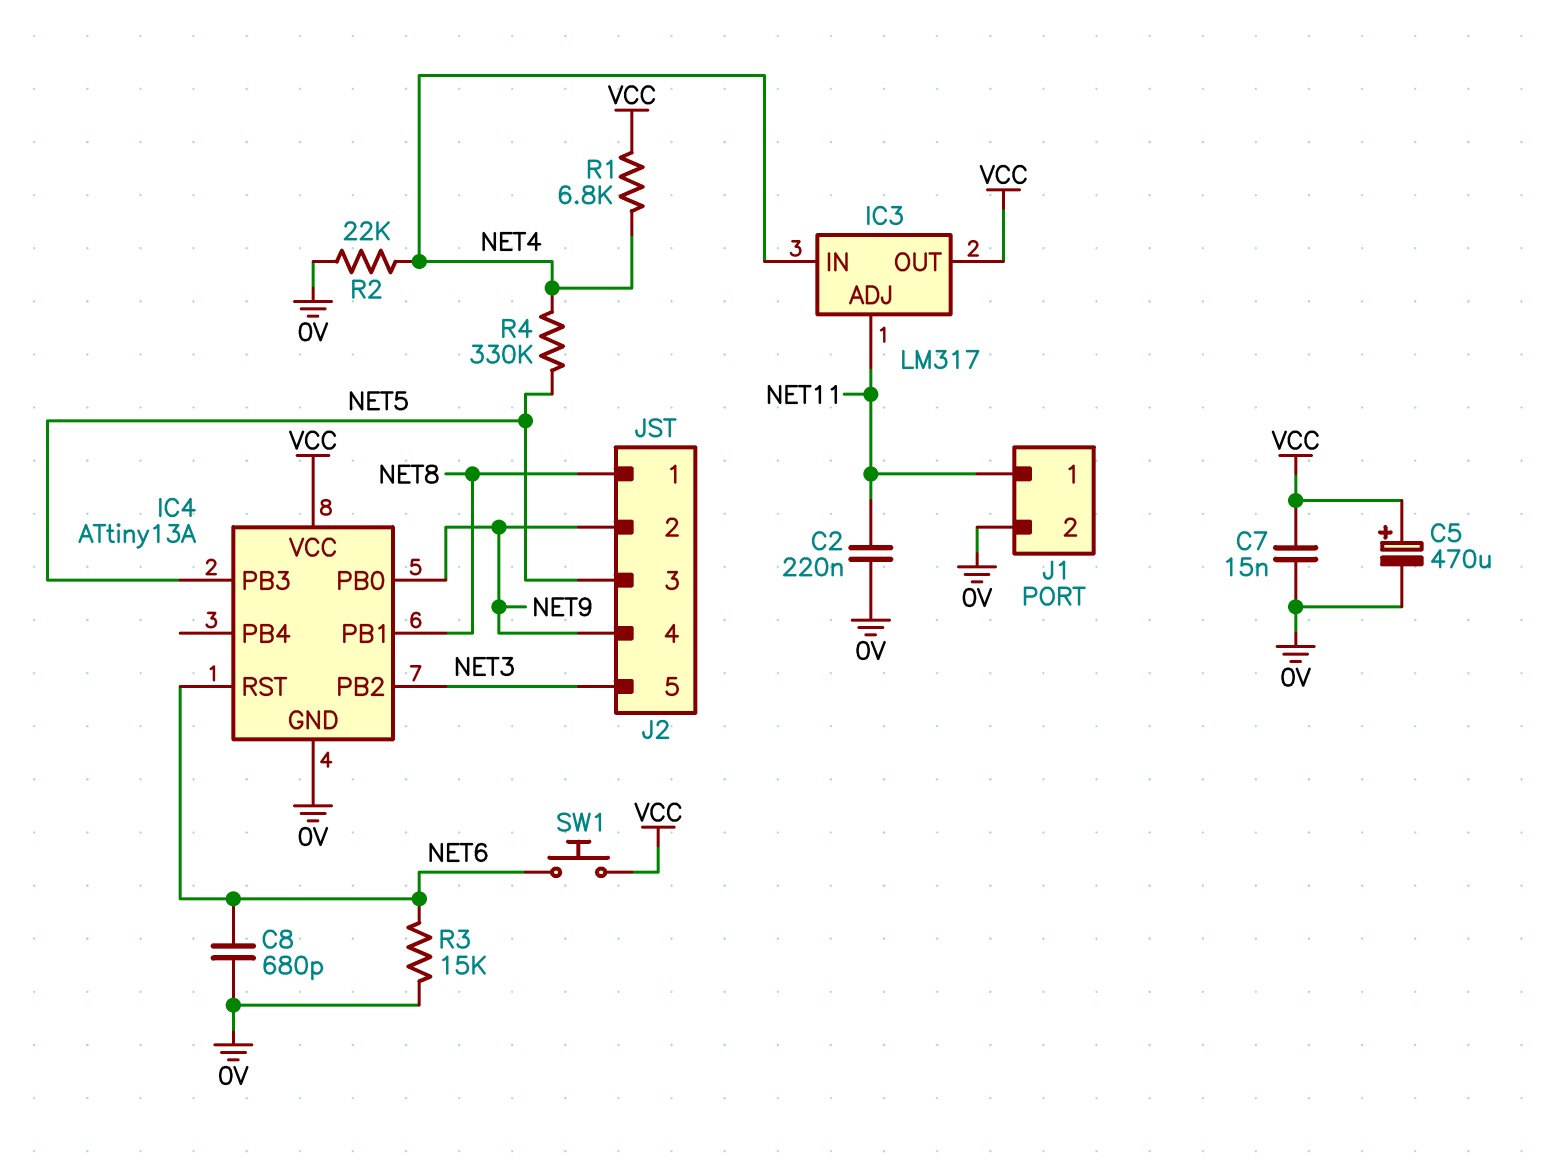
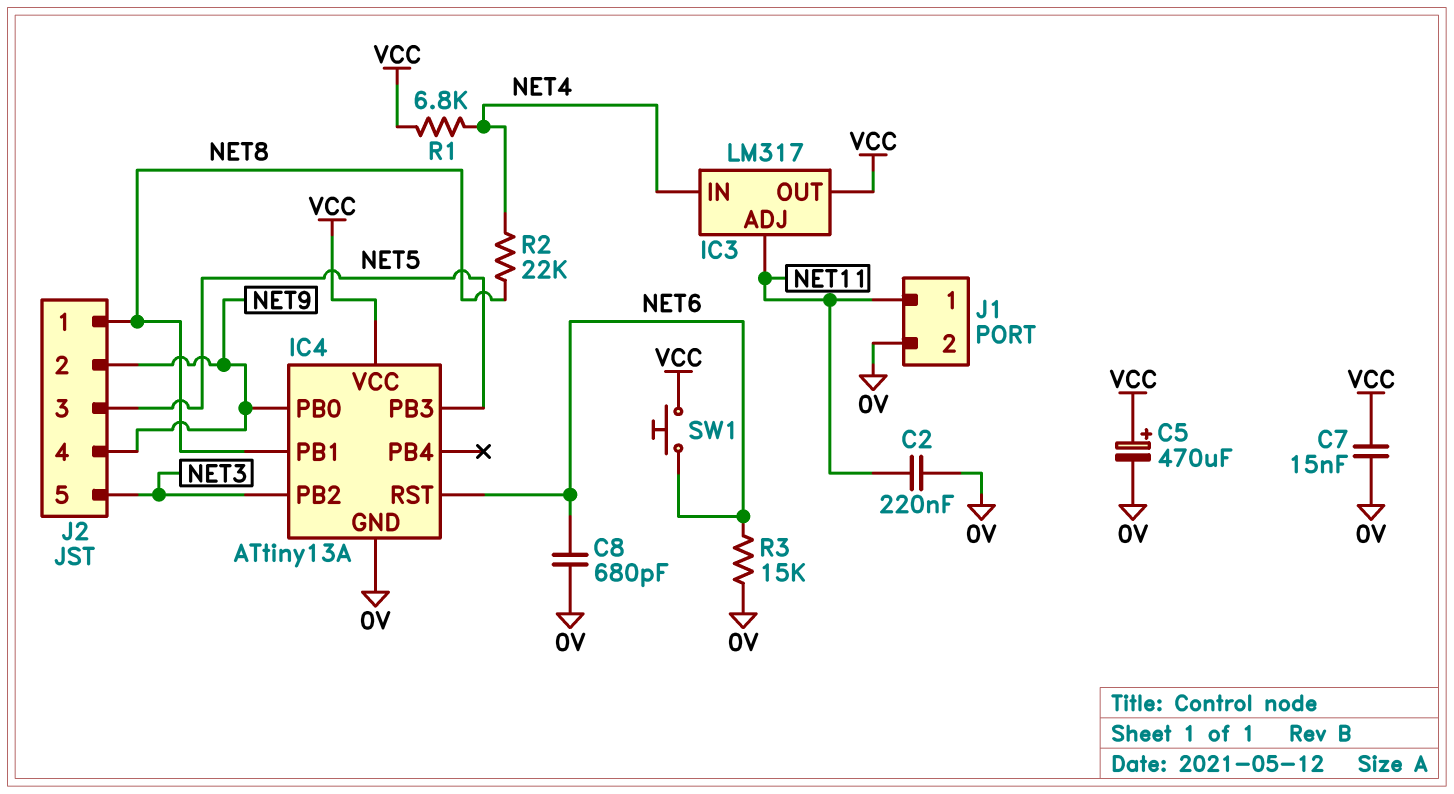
R2: 22k (0V, NET4) -> 22k (NET4, NET8)
R4: 330k (NET4, NET5) -> none

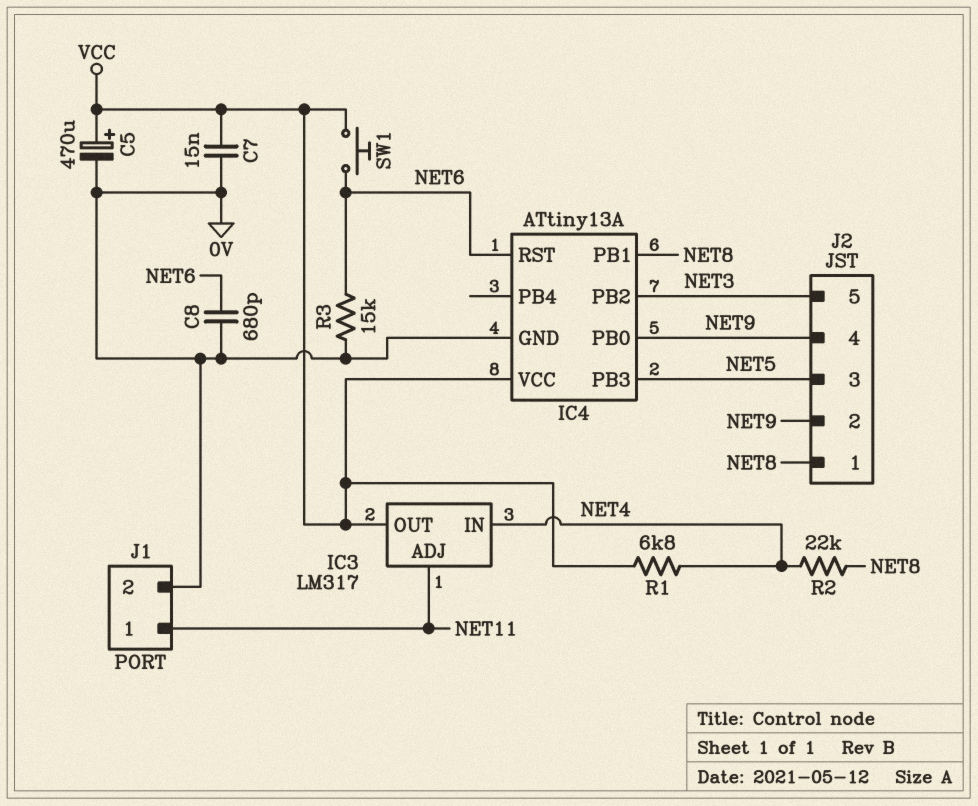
C2: 220nF (0V, NET11) -> none

